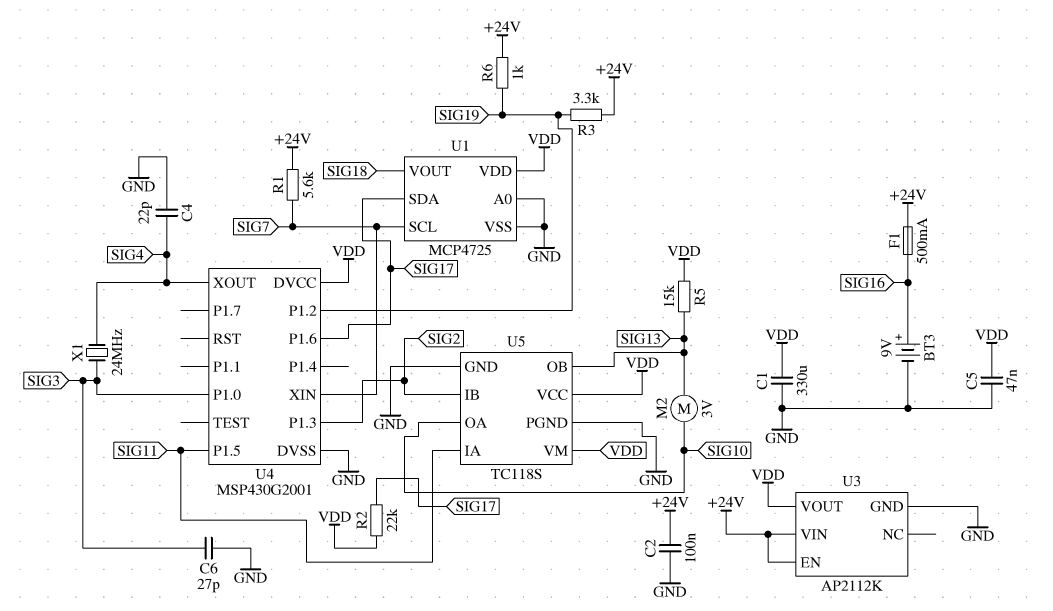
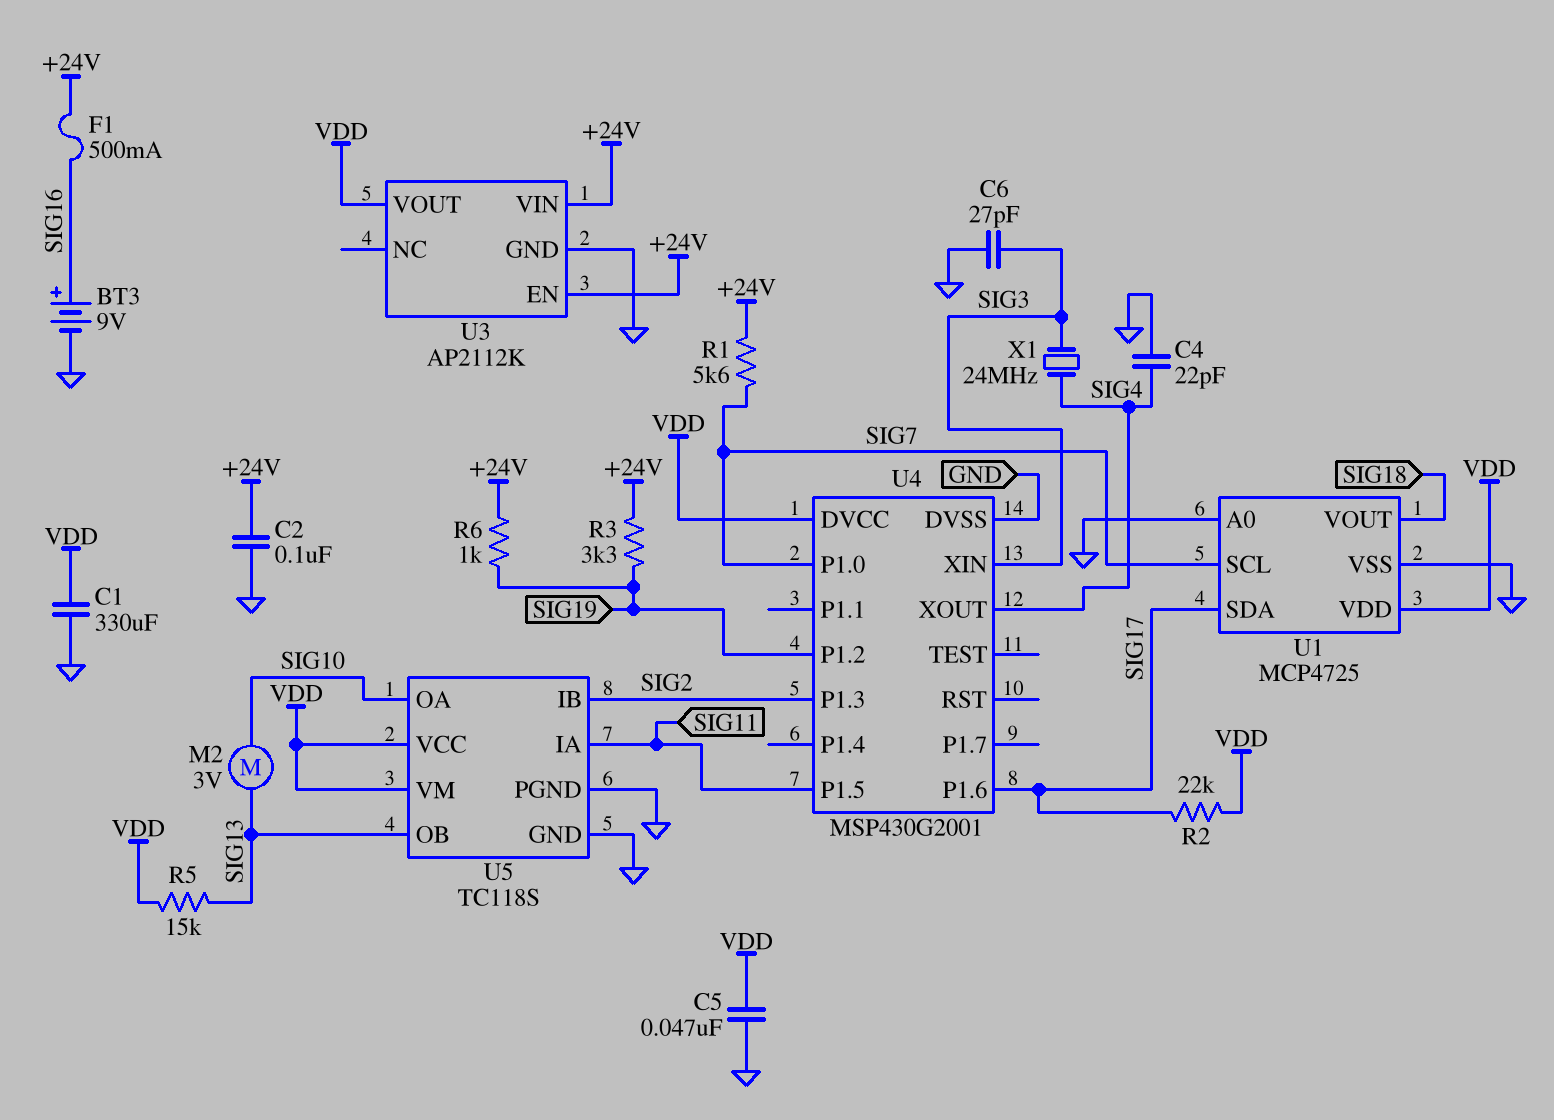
U4 pin P1.0: SIG3 -> SIG7
U4 pin XIN: SIG7 -> SIG3

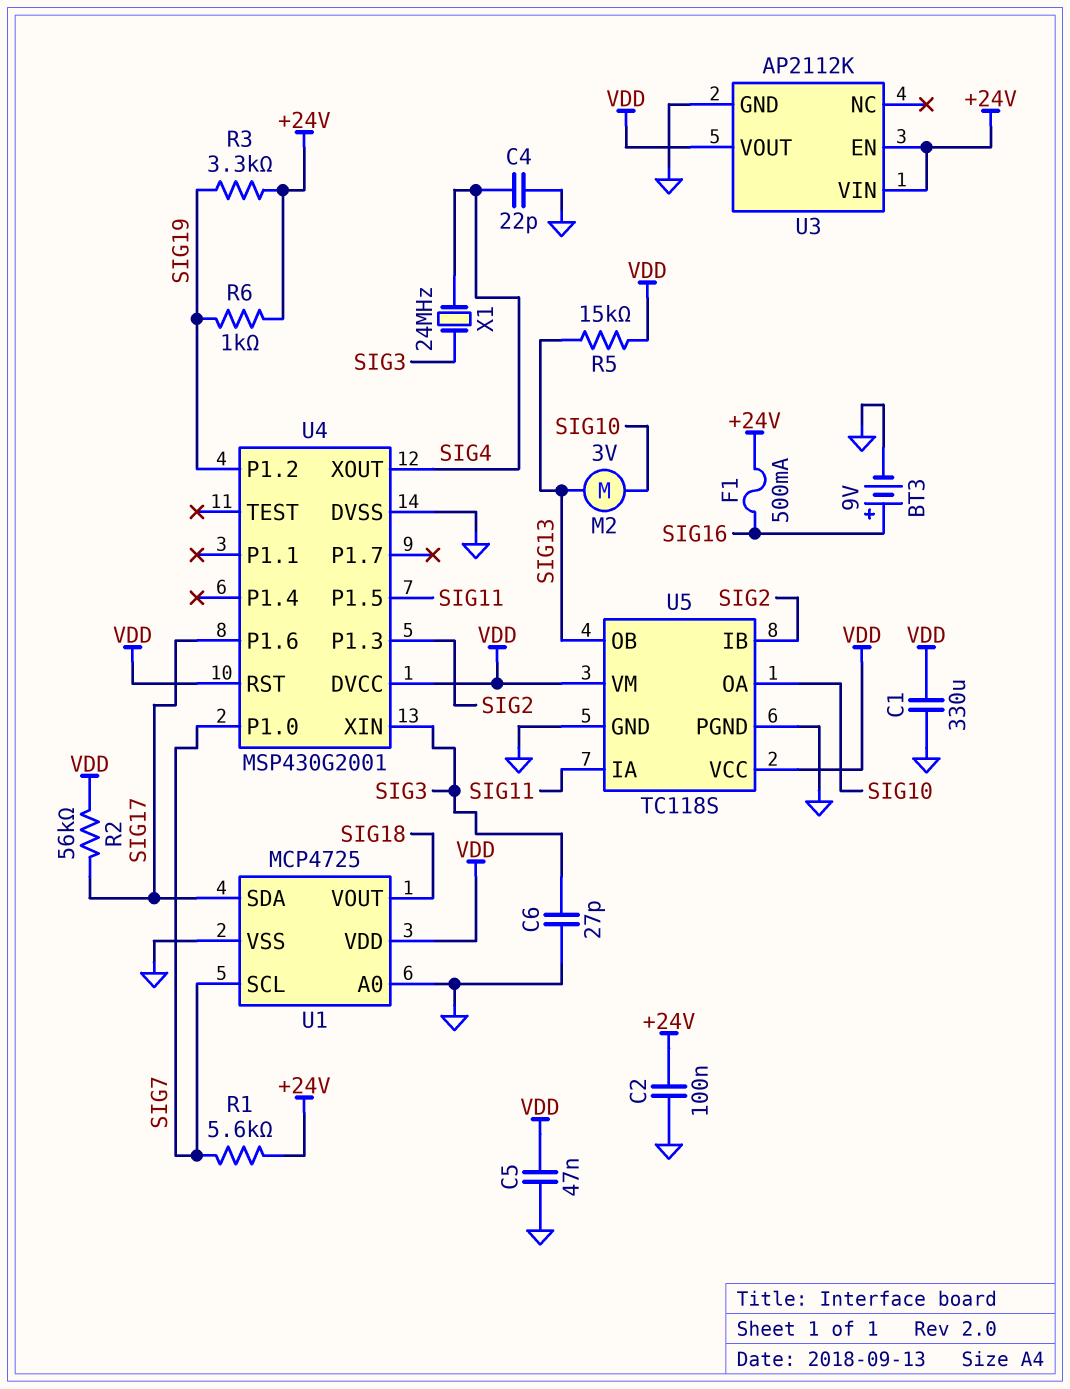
R2: 22k (SIG17, VDD) -> 56k (SIG17, VDD)
U4 pin RST: none -> VDD

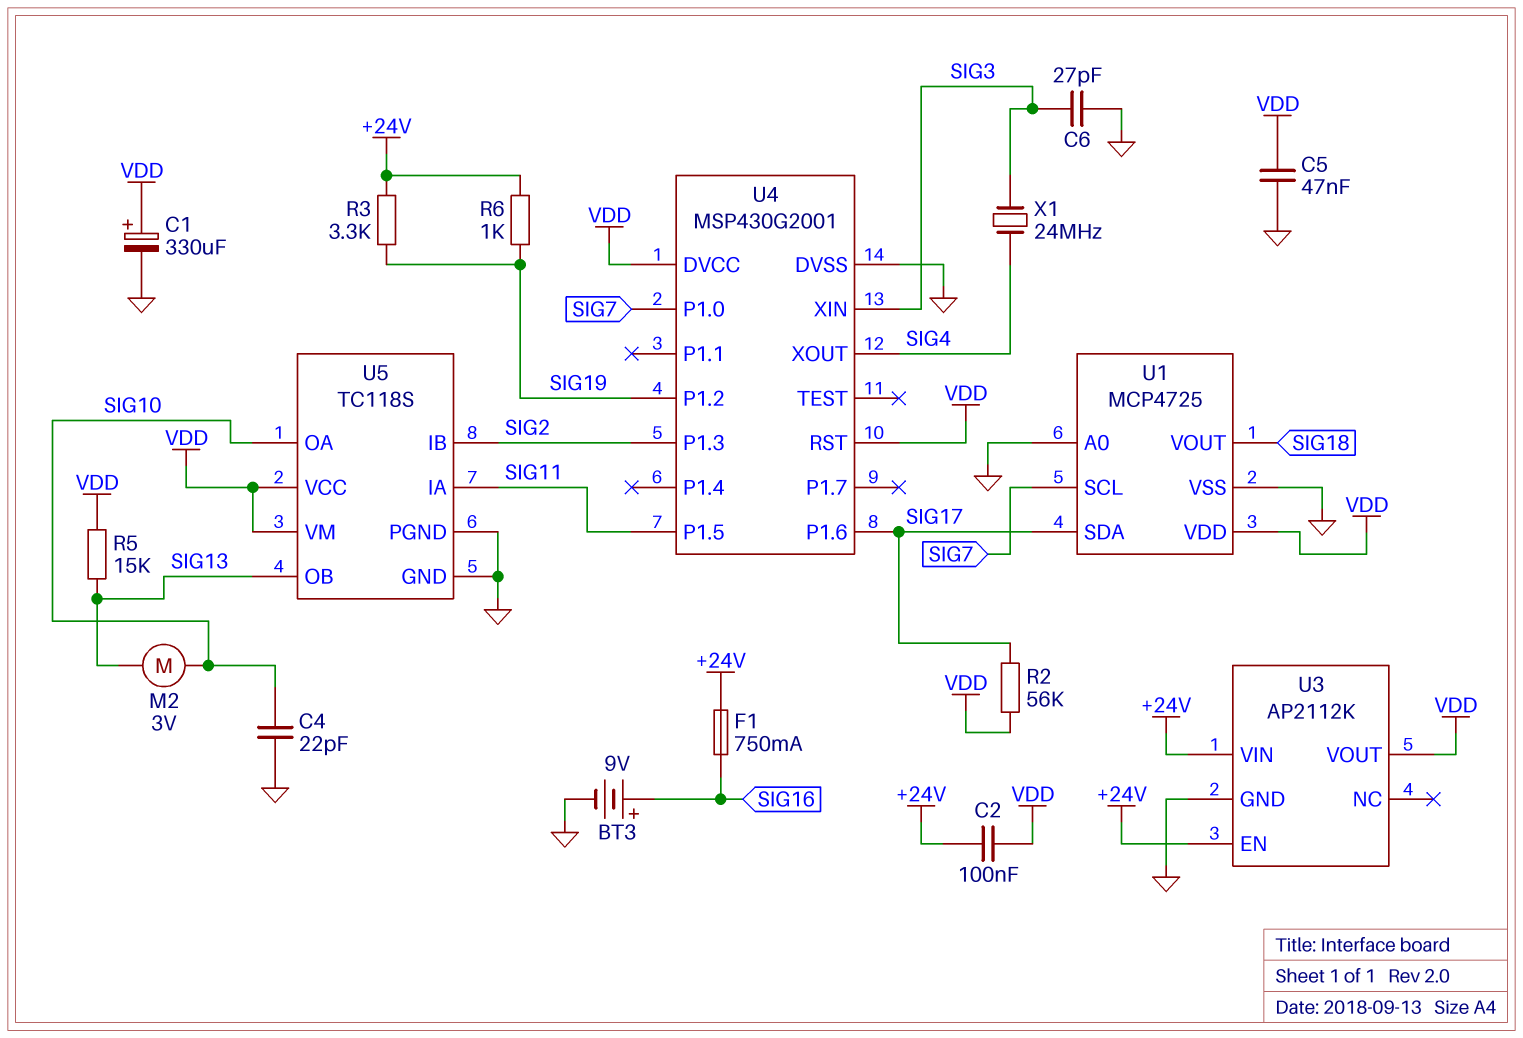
C1: 330uF (GND, VDD) -> 330uF (plus VDD, minus GND)
C2: 100nF (+24V, GND) -> 100nF (+24V, VDD)
C4: 22pF (GND, SIG4) -> 22pF (GND, SIG10)
F1: 500mA (+24V, SIG16) -> 750mA (+24V, SIG16)
R1: 5.6k (+24V, SIG7) -> none

